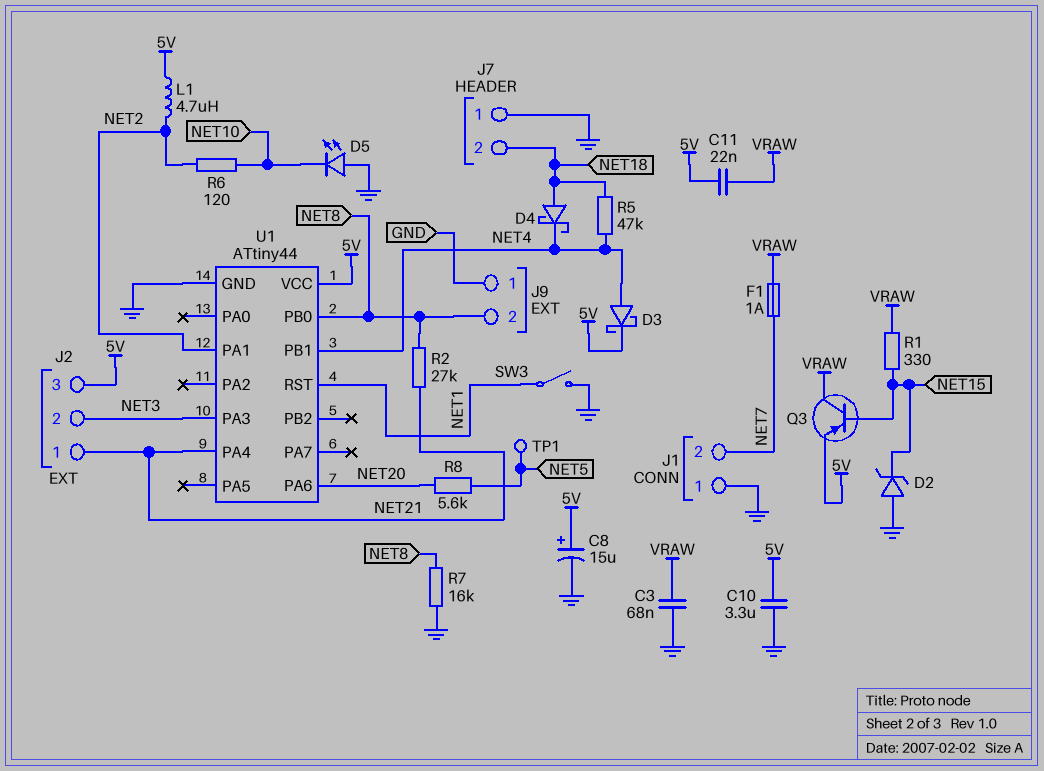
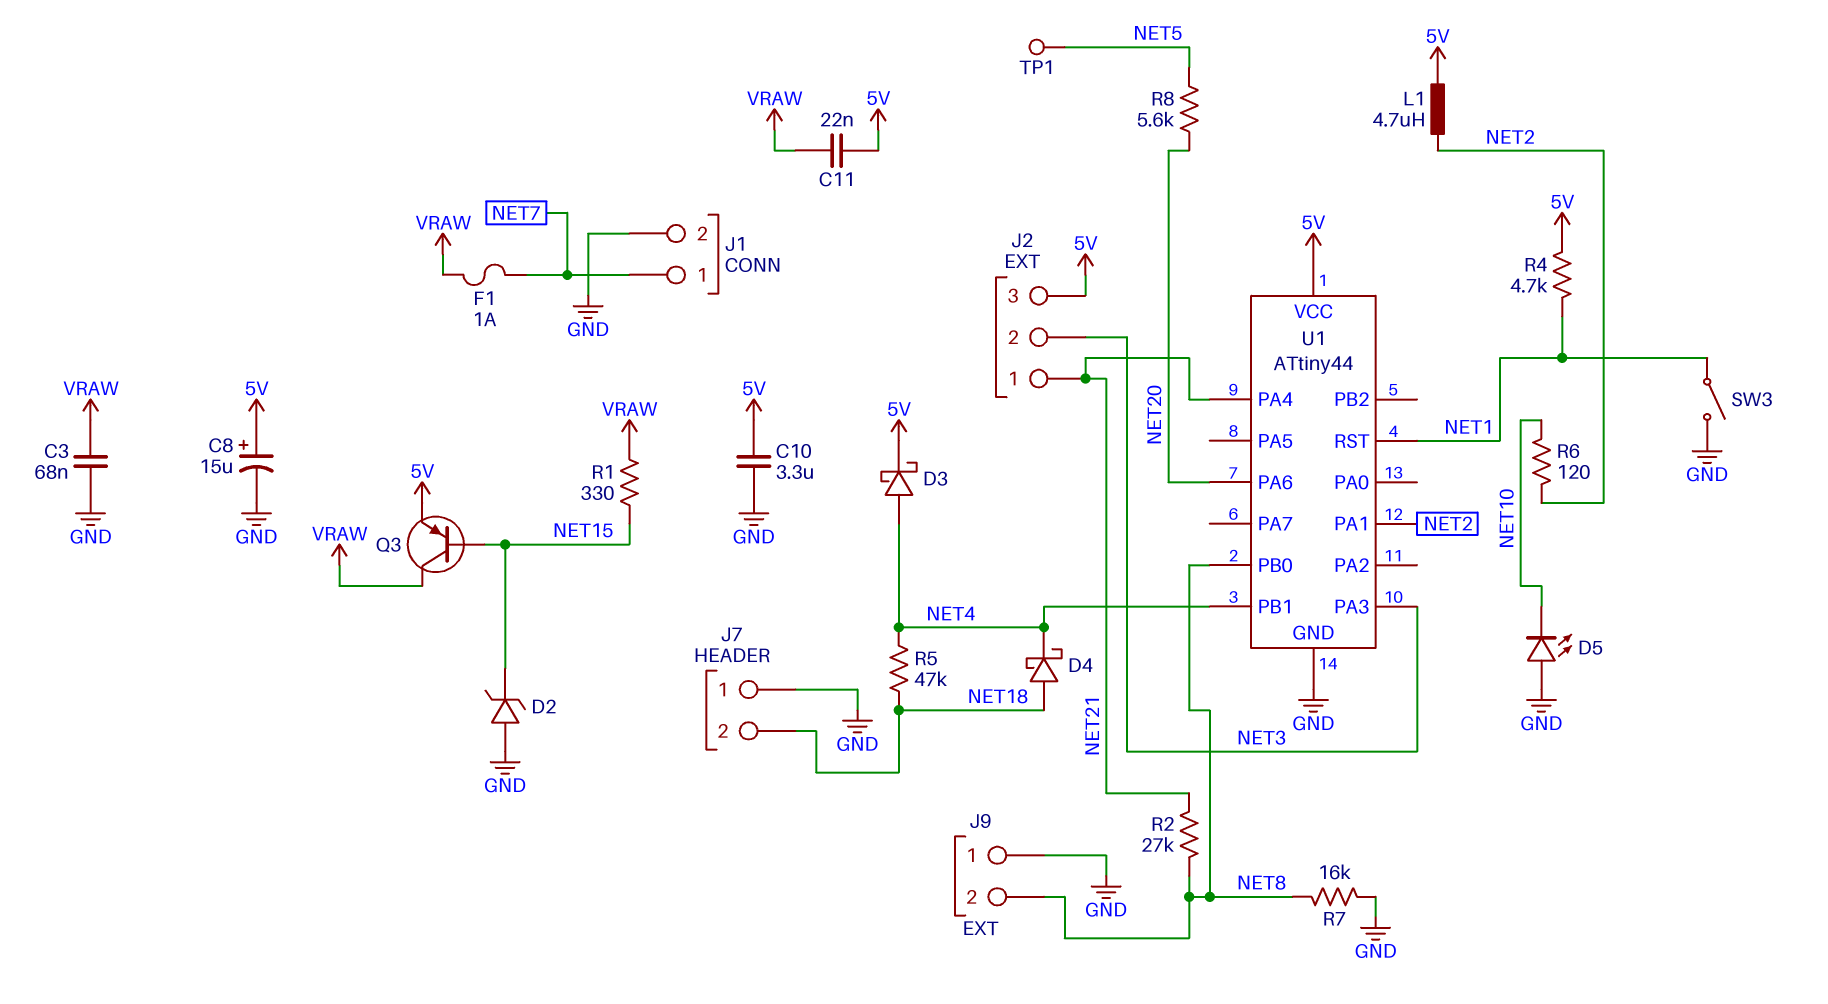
J1 pin 1: GND -> NET7
J1 pin 2: NET7 -> GND
R4: none -> 4.7k (5V, NET1)

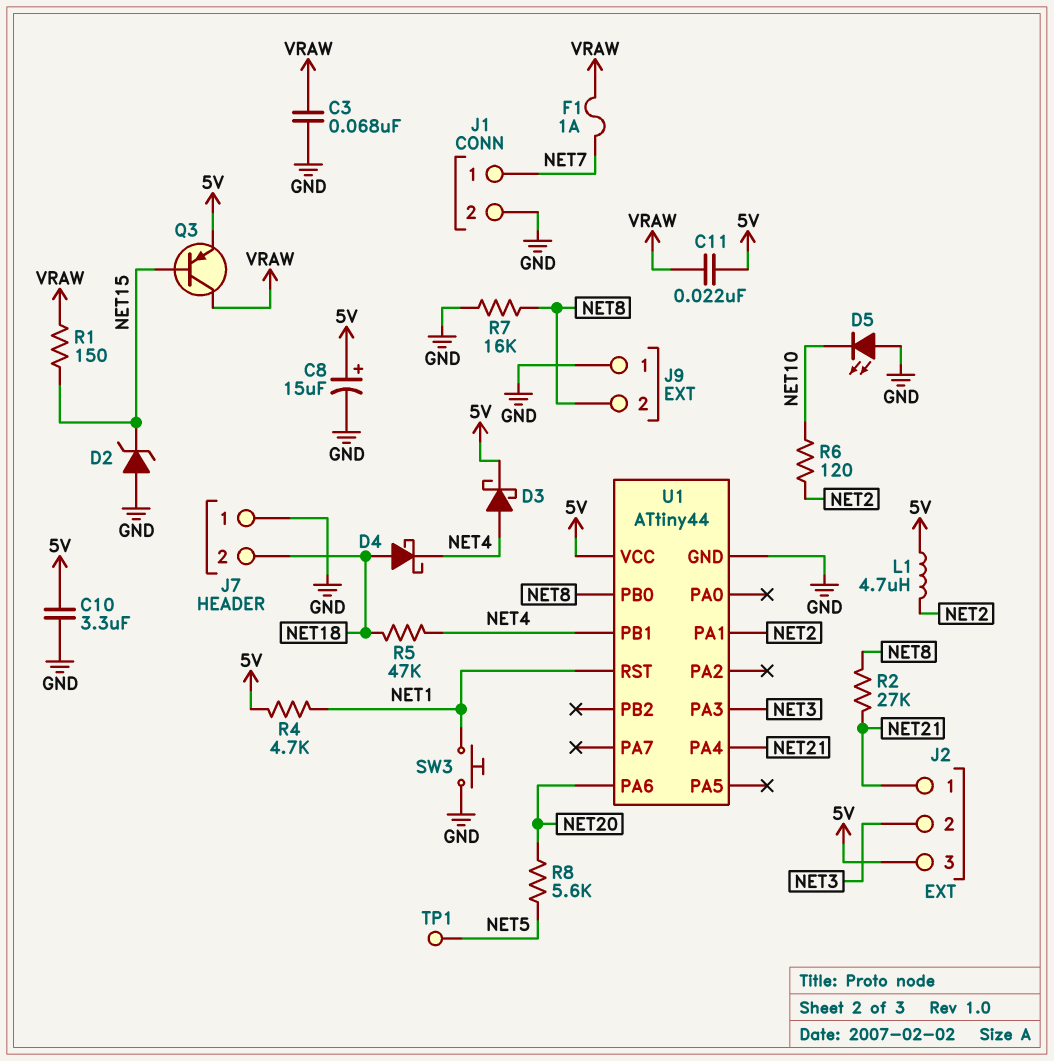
R1: 330 (NET15, VRAW) -> 150 (NET15, VRAW)
SW3: switch (GND, NET1) -> button (GND, NET1)

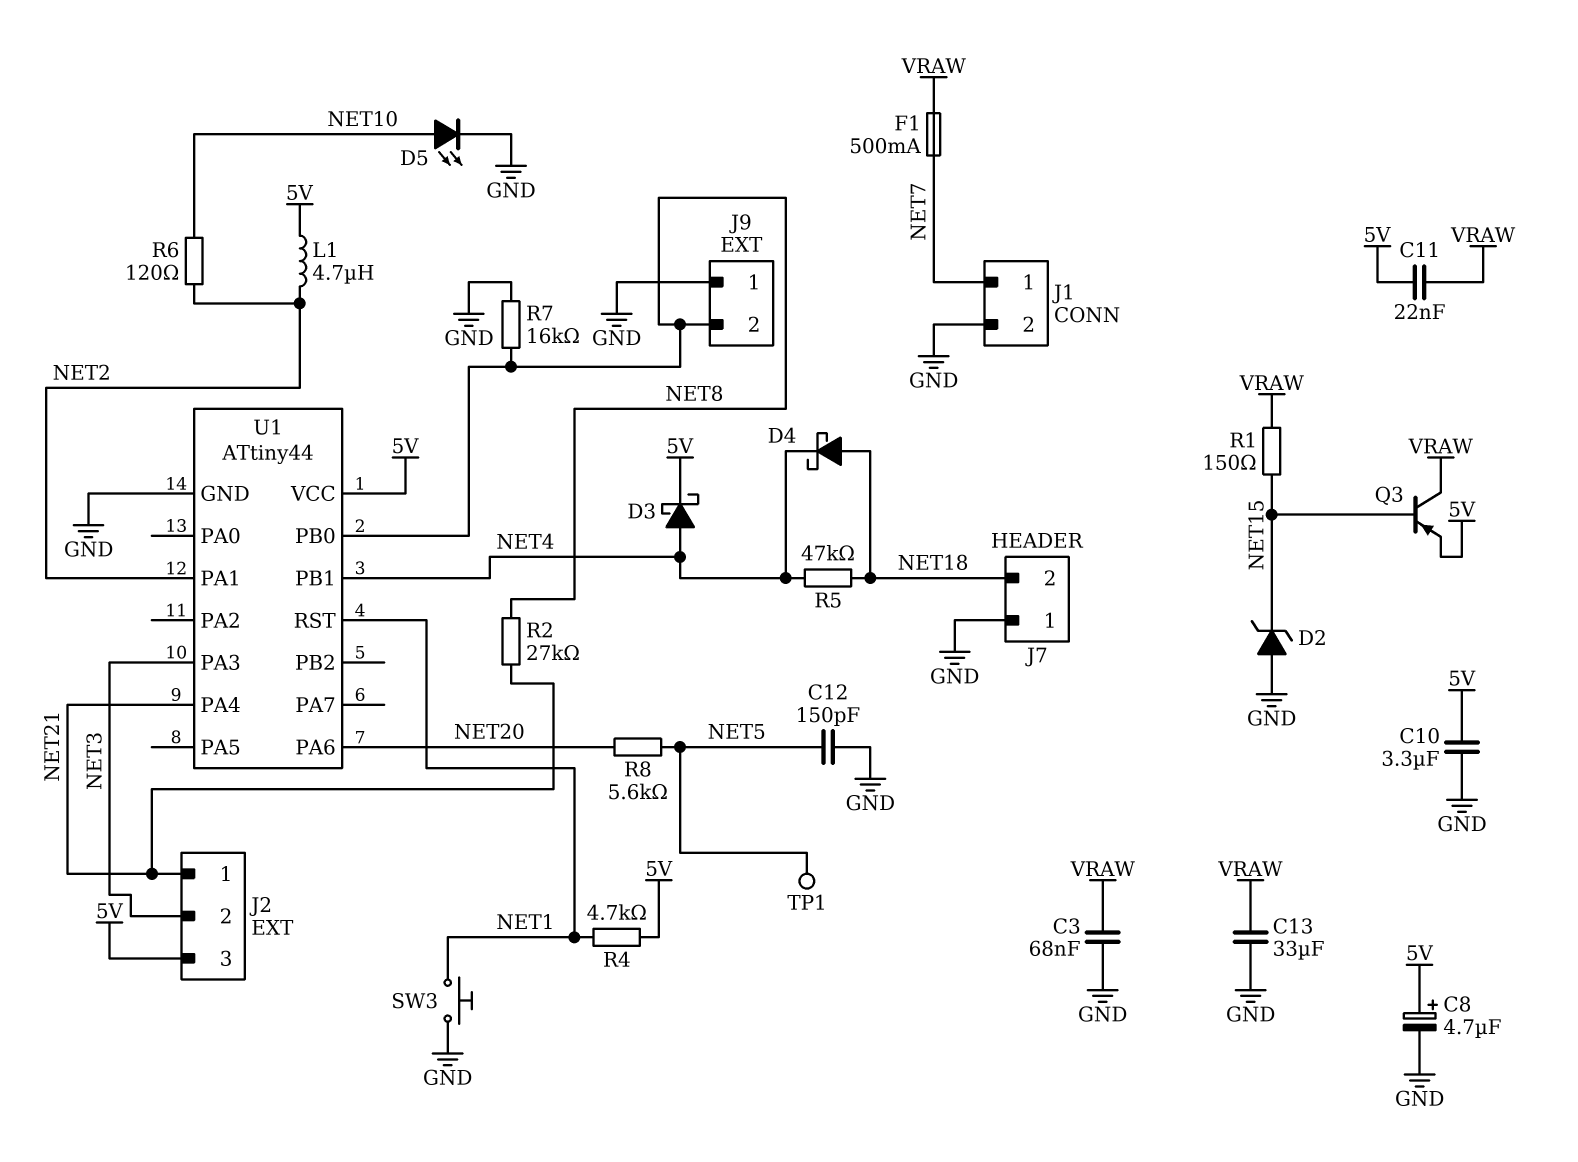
C8: 15uF (plus 5V, minus GND) -> 4.7uF (plus 5V, minus GND)
C12: none -> 150pF (GND, NET5)
C13: none -> 33uF (GND, VRAW)
D5: LED (A GND, K NET10) -> LED (A NET10, K GND)
F1: 1A (NET7, VRAW) -> 500mA (NET7, VRAW)

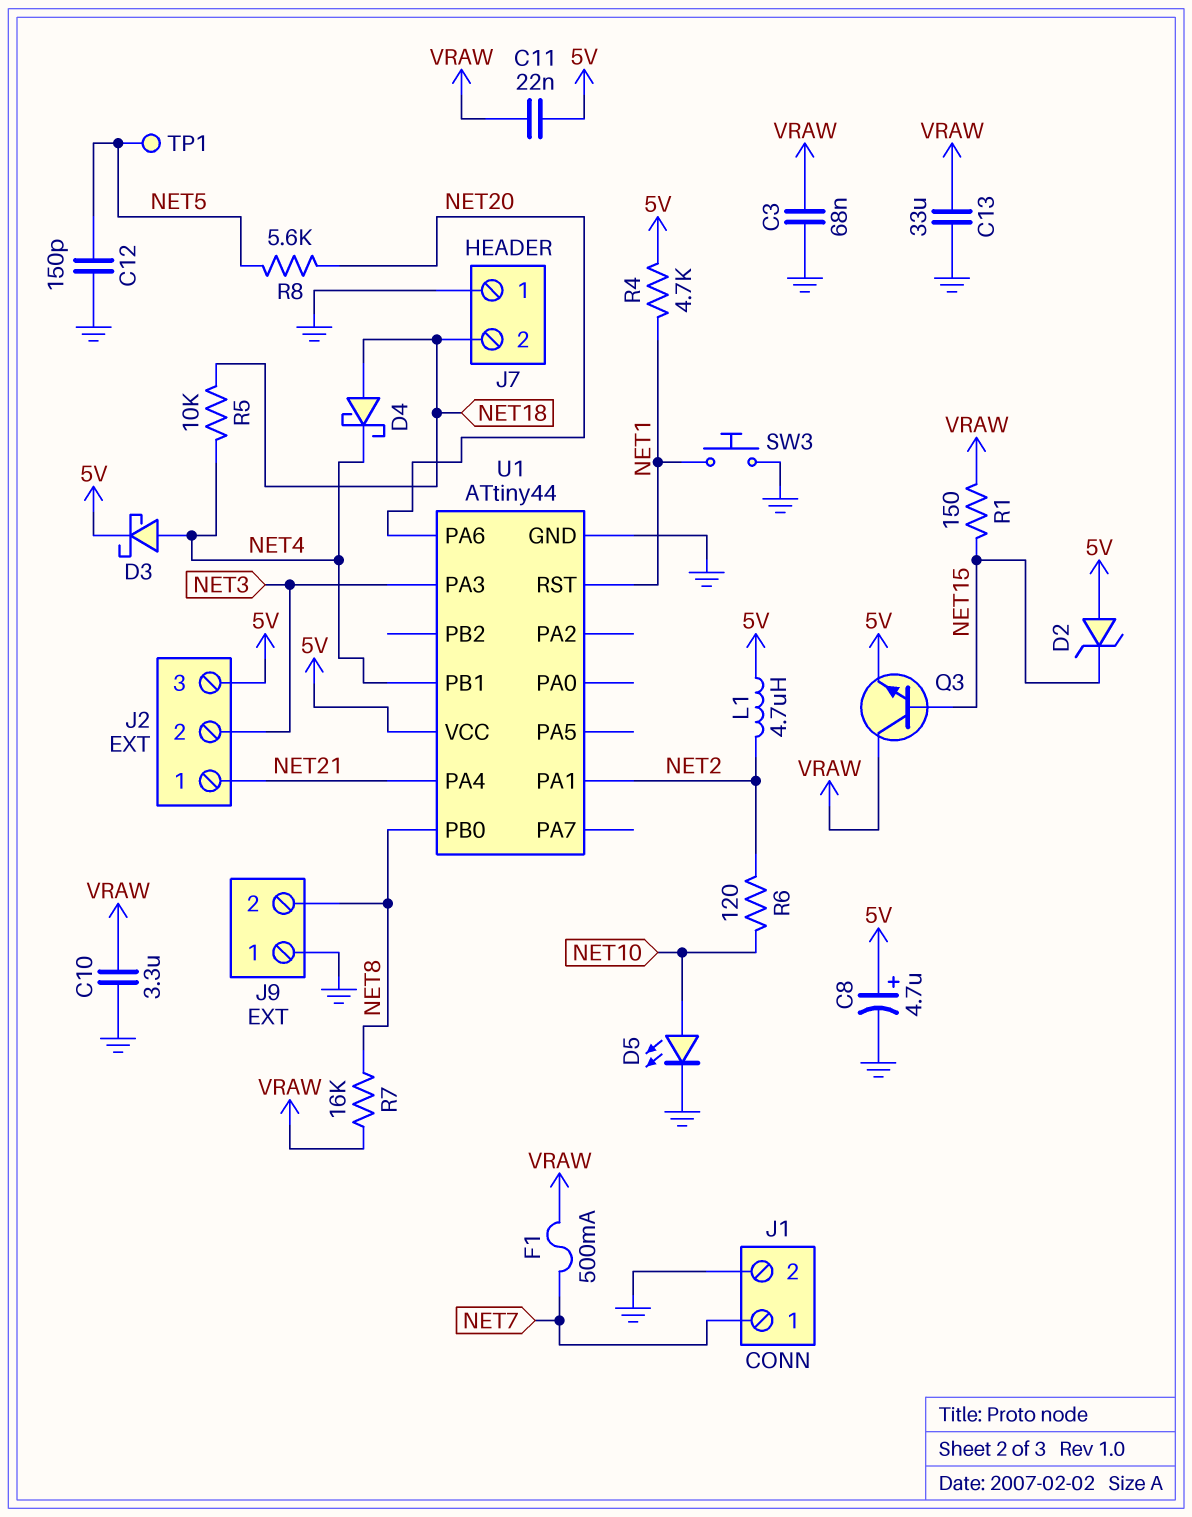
C10: 3.3uF (5V, GND) -> 3.3uF (GND, VRAW)
D2: zener (A GND, K NET15) -> zener (A 5V, K NET15)
Q3: PNP (B NET15, C VRAW, E 5V) -> NPN (B NET15, C VRAW, E 5V)
R2: 27k (NET8, NET21) -> none
R5: 47k (NET4, NET18) -> 10k (NET4, NET18)
R7: 16k (GND, NET8) -> 16k (NET8, VRAW)

